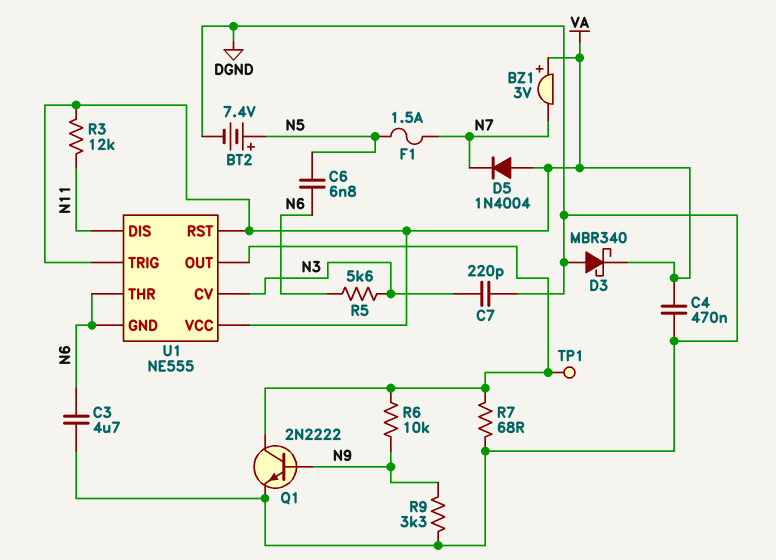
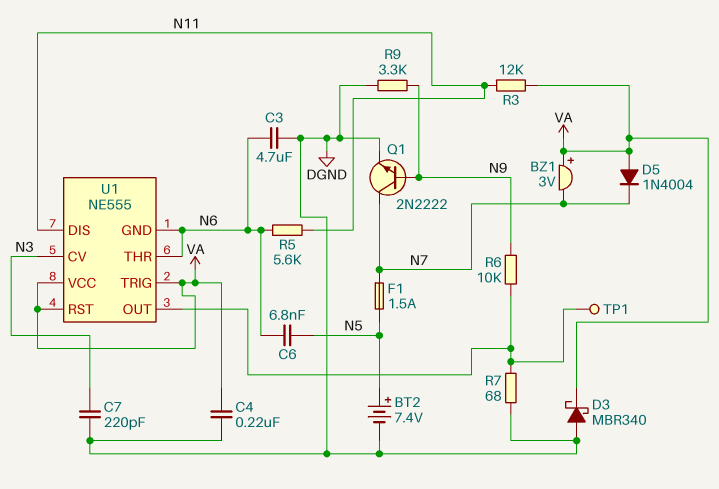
C4: 470nF (DGND, VA) -> 220nF (DGND, VA)
Q1: NPN 2N2222 (B N9, C U1/OUT, E DGND) -> NPN 2N2222 (B N9, C N7, E DGND)
R5: 5.6k (N3, N6) -> 5.6k (N6, N11)

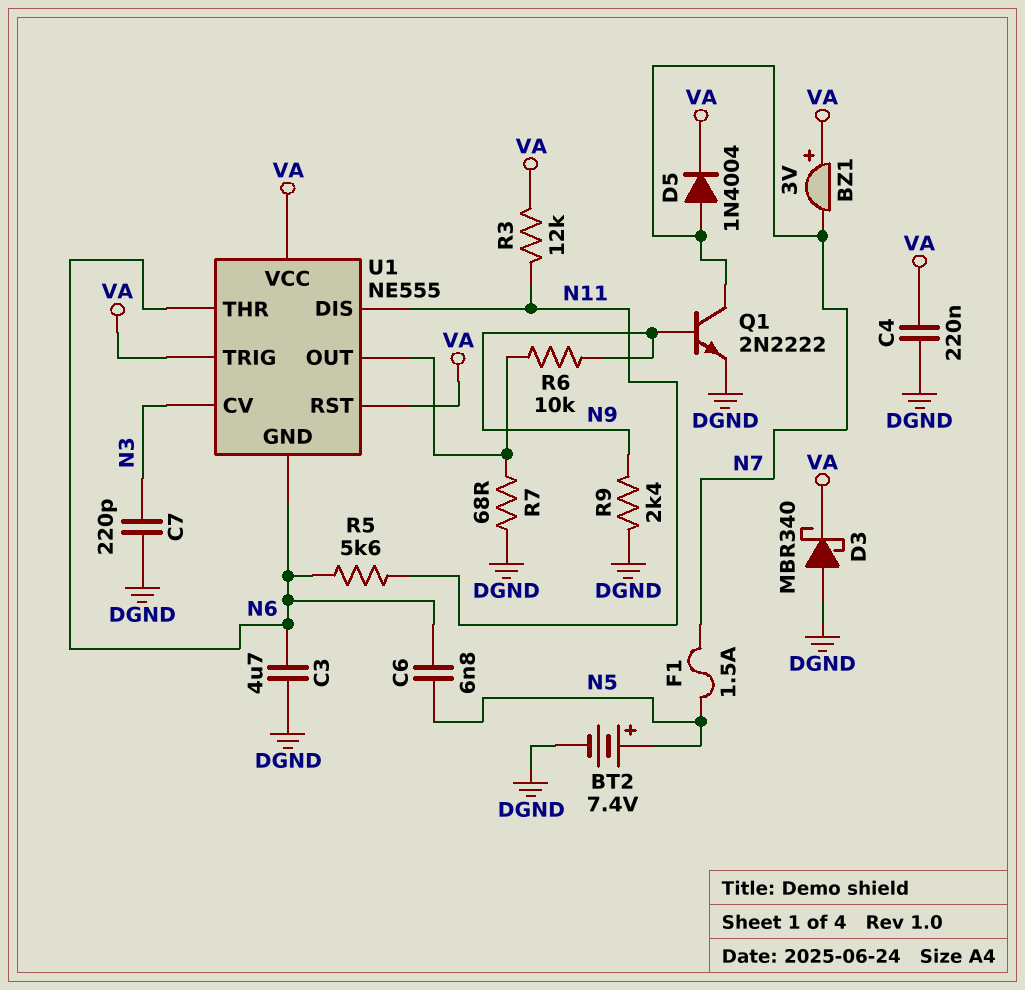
D5: diode 1N4004 (A VA, K N7) -> diode 1N4004 (A N7, K VA)
R9: 3.3k (DGND, N9) -> 2.4k (DGND, N9)
TP1: test point (U1/OUT) -> none

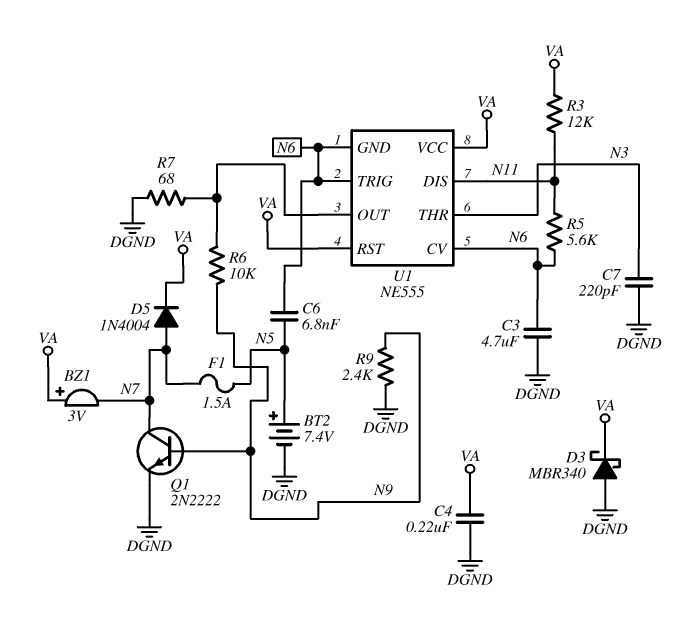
U1 pin CV: N3 -> N6
U1 pin THR: N6 -> N3
U1 pin TRIG: VA -> N6

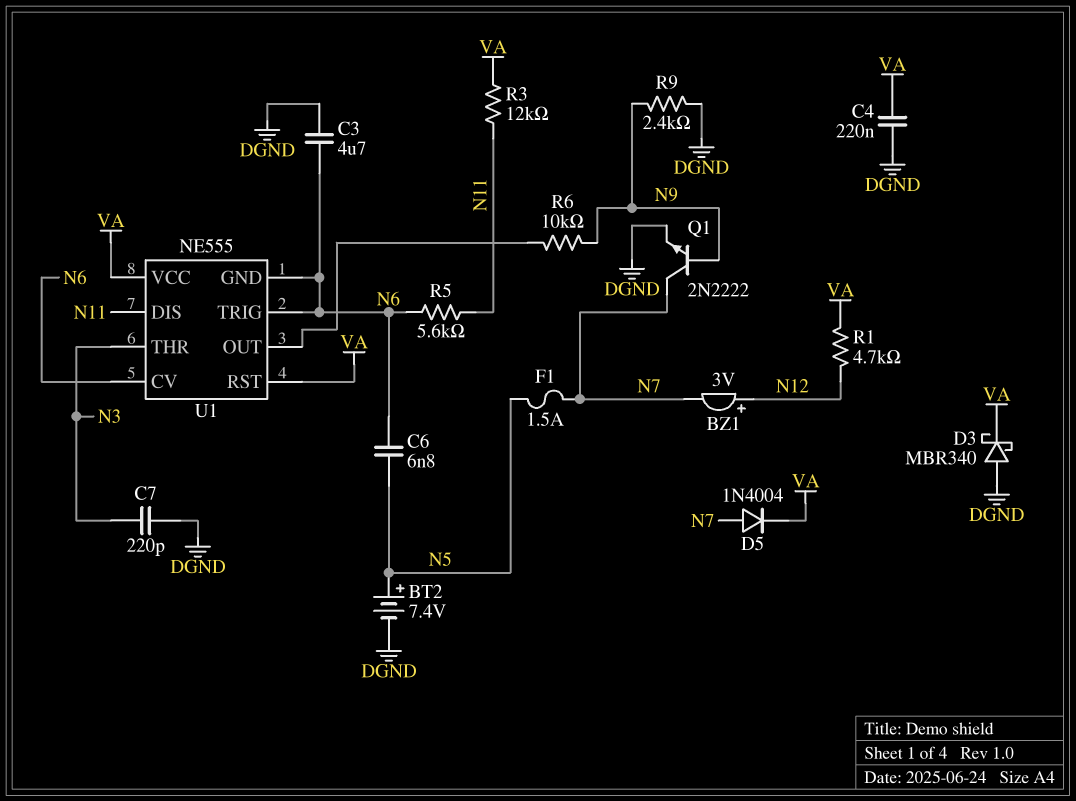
BZ1: buzzer 3V (plus VA, minus N7) -> buzzer 3V (plus N12, minus N7)
R1: none -> 4.7k (N12, VA)
R7: 68 (DGND, U1/OUT) -> none

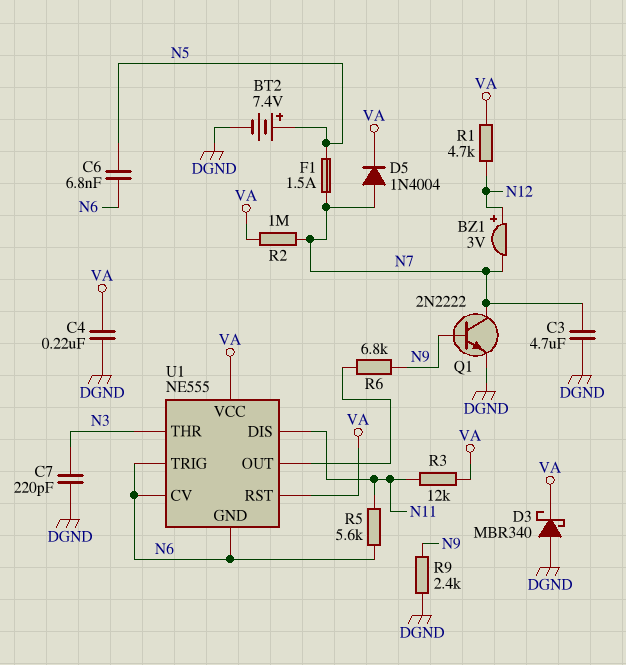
C3: 4.7uF (DGND, N6) -> 4.7uF (DGND, N7)
R2: none -> 1M (N7, VA)
R6: 10k (N9, U1/OUT) -> 6.8k (N9, U1/OUT)

